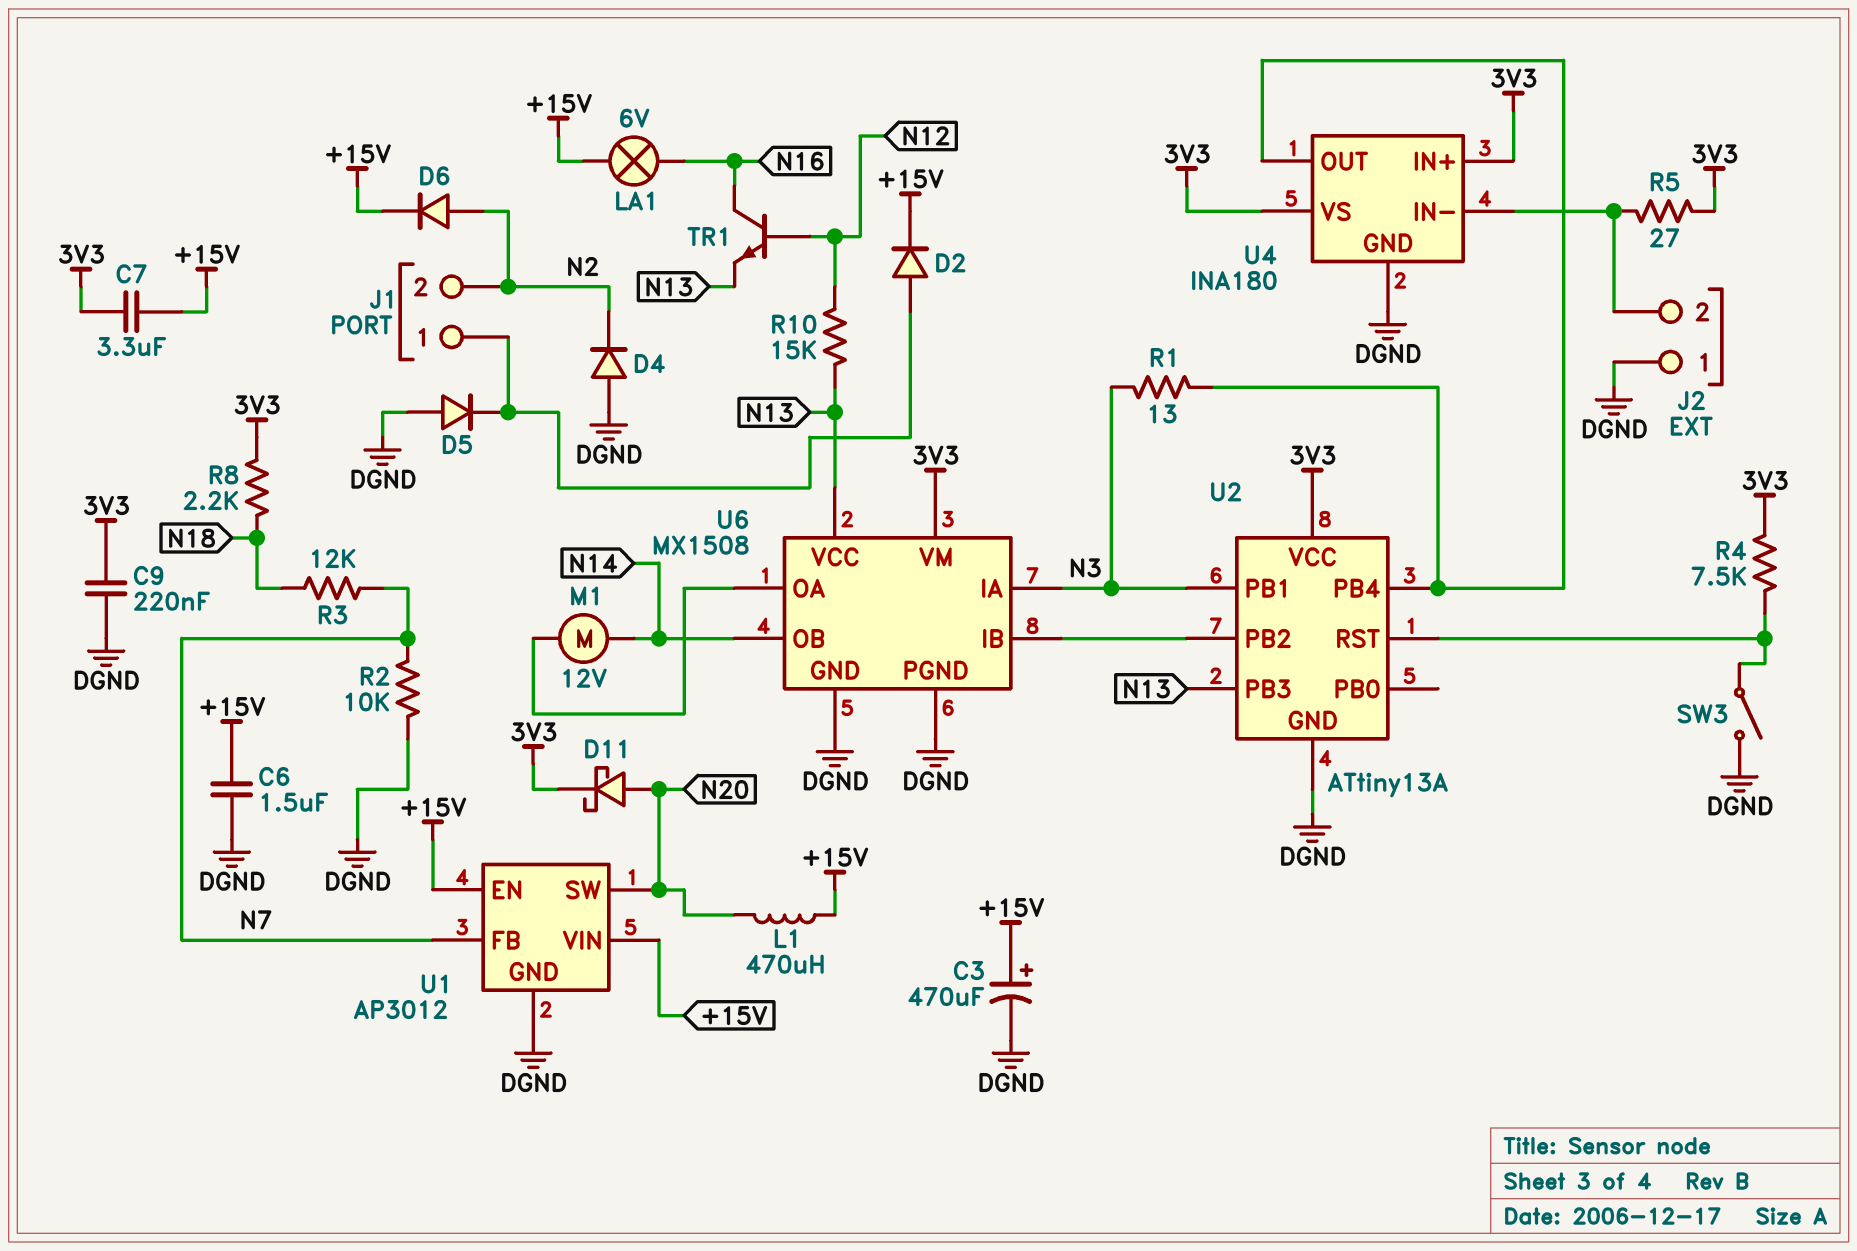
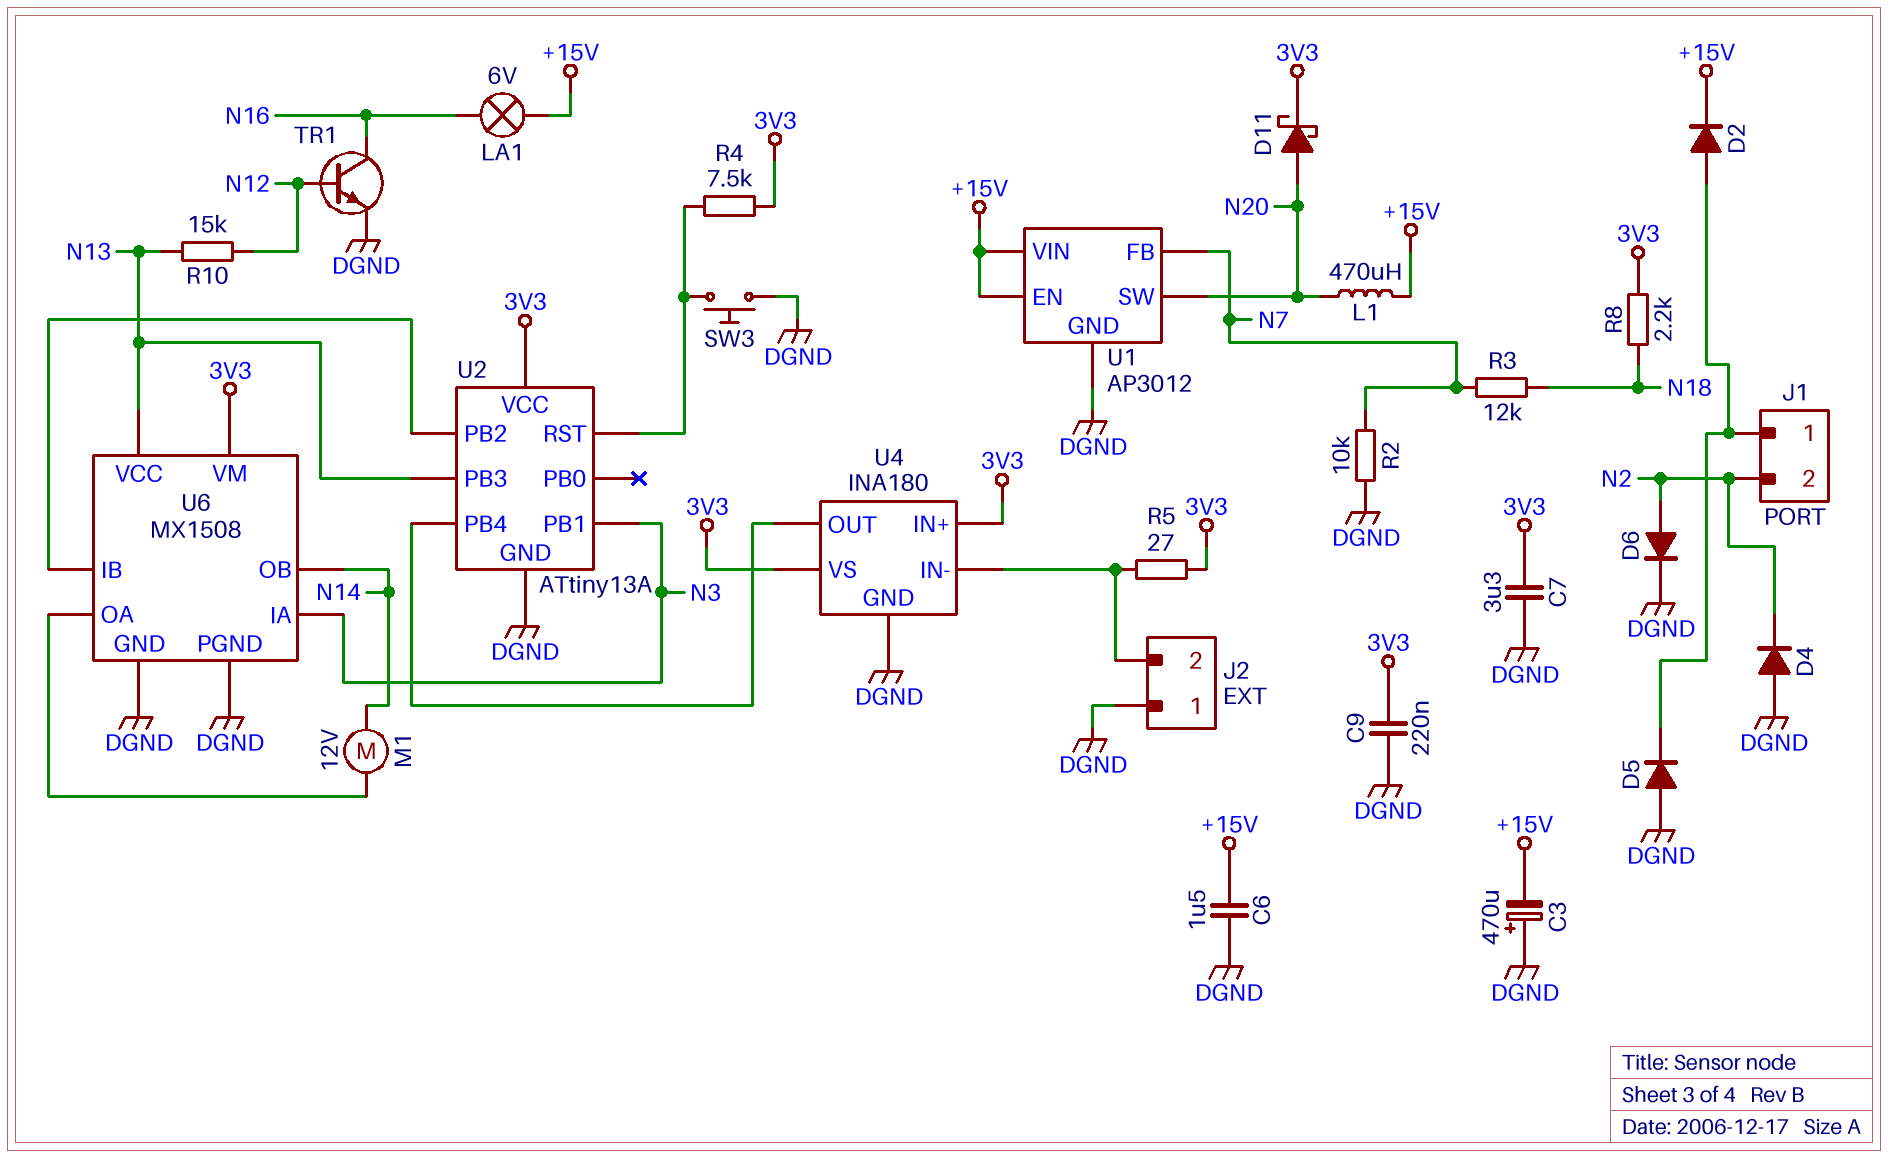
C3: 470uF (plus +15V, minus DGND) -> 470uF (plus DGND, minus +15V)
C7: 3.3uF (+15V, 3V3) -> 3.3uF (3V3, DGND)
D6: diode (A N2, K +15V) -> diode (A N2, K DGND)
R1: 13 (N3, U2/PB4) -> none
SW3: switch (DGND, U2/RST) -> button (DGND, U2/RST)
TR1: NPN (B N12, C N16, E N13) -> NPN (B N12, C N16, E DGND)

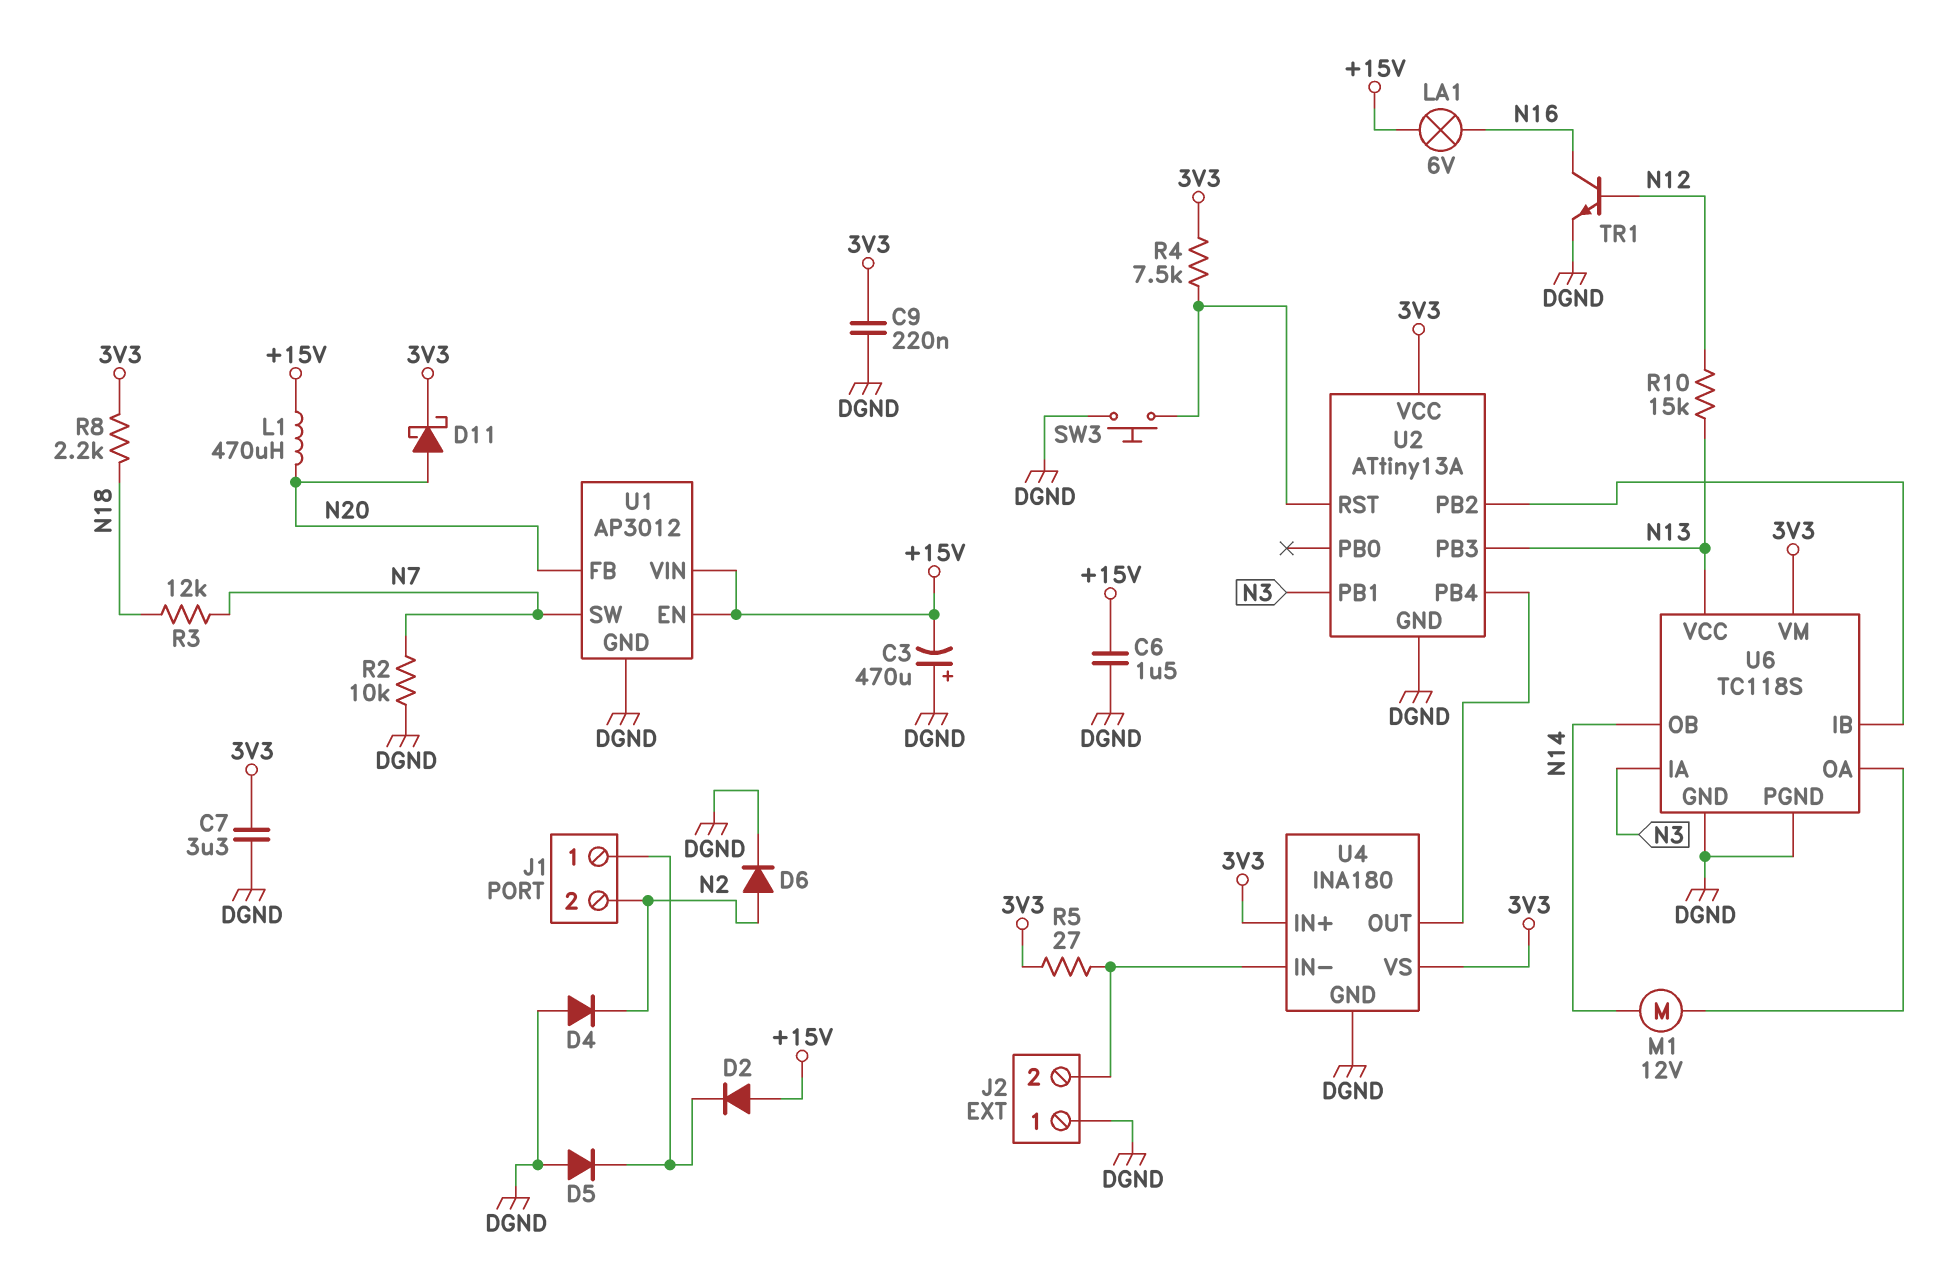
D2: diode (A J1/1, K +15V) -> diode (A +15V, K J1/1)
U1 pin FB: N7 -> N20
U1 pin SW: N20 -> N7
U6: MX1508 -> TC118S

